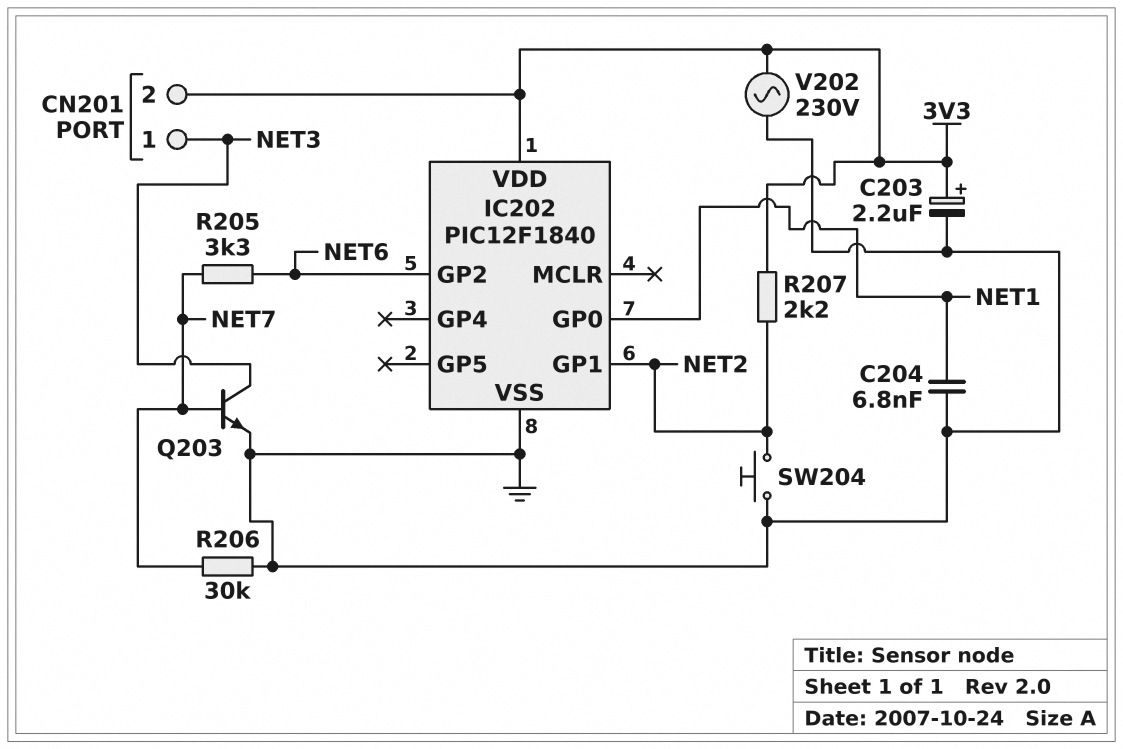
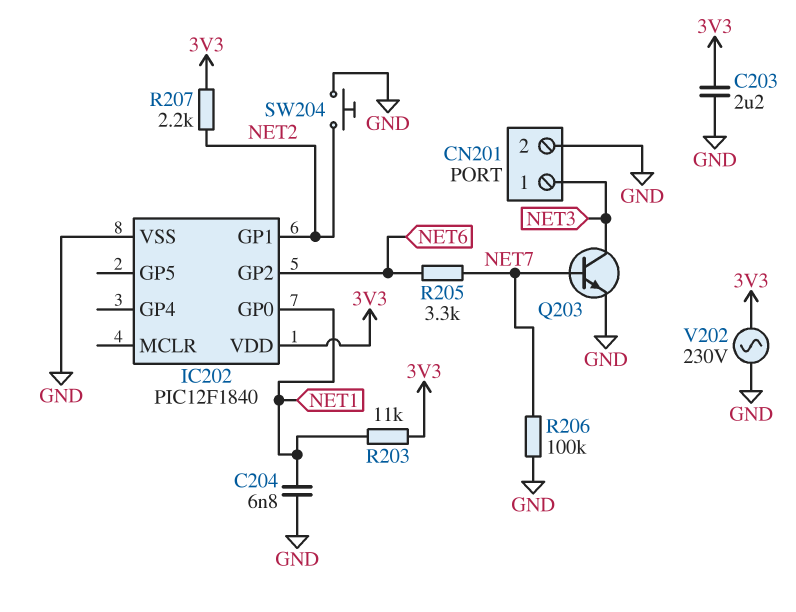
C203: 2.2uF (plus 3V3, minus GND) -> 2.2uF (3V3, GND)
CN201 pin 2: 3V3 -> GND
R203: none -> 11k (3V3, NET1)
R206: 30k (GND, NET7) -> 100k (GND, NET7)

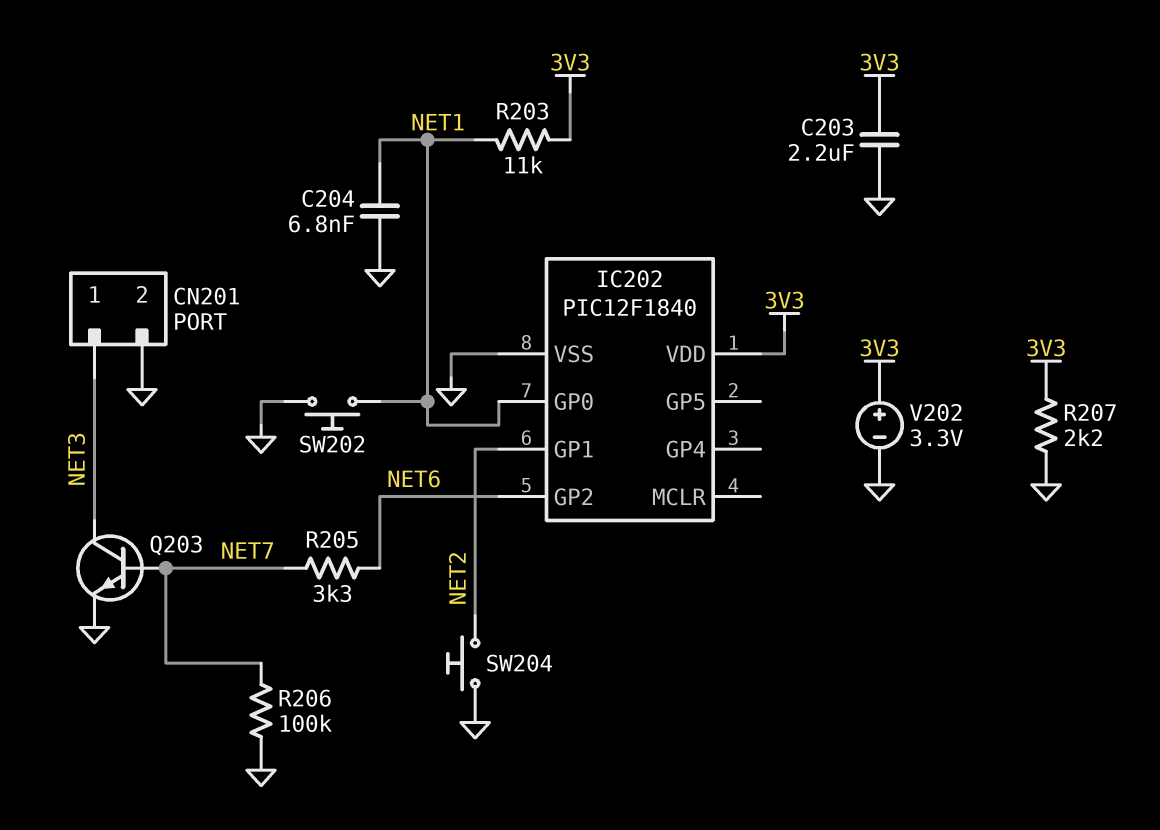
R207: 2.2k (3V3, NET2) -> 2.2k (3V3, GND)
SW202: none -> button (GND, NET1)
V202: AC 230V (3V3, GND) -> 3.3V (plus 3V3, minus GND)

